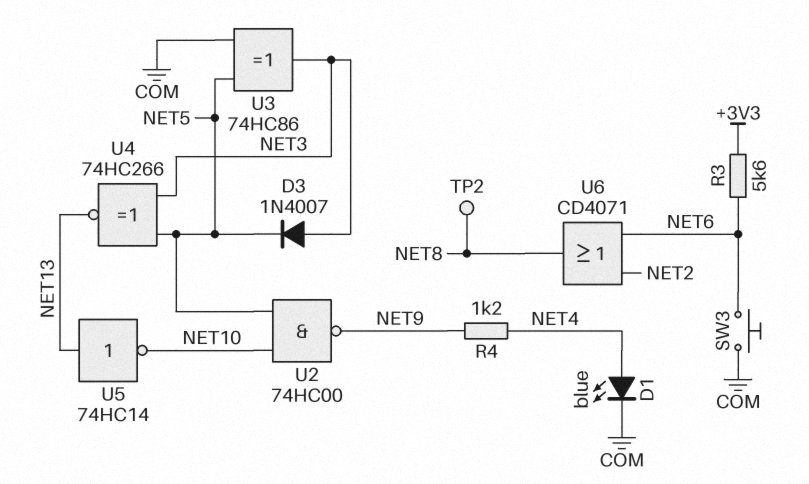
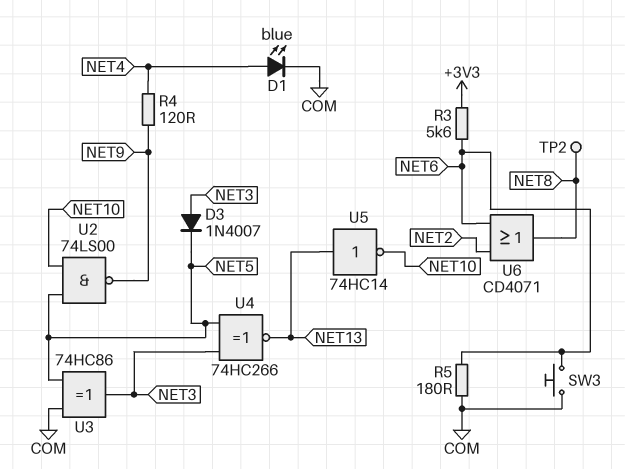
R4: 1.2k (NET4, NET9) -> 120 (NET4, NET9)
R5: none -> 180 (COM, NET6)
U2: NAND 74HC00 (in NET5, in NET10, out NET9) -> NAND 74LS00 (in NET5, in NET10, out NET9)

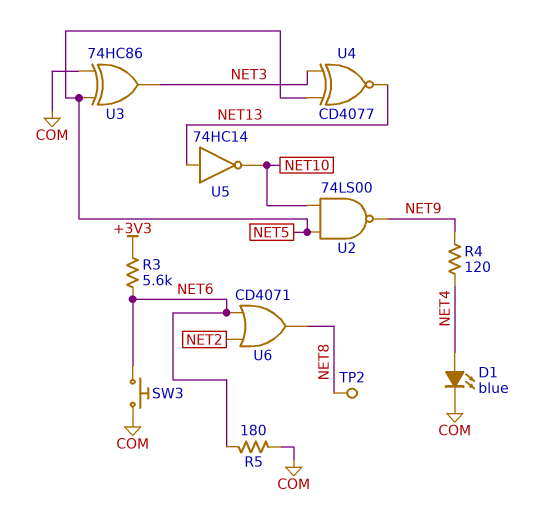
D3: diode 1N4007 (A NET3, K NET5) -> none
U4: XNOR 74HC266 (in NET3, in NET5, out NET13) -> XNOR CD4077 (in NET3, in NET5, out NET13)

